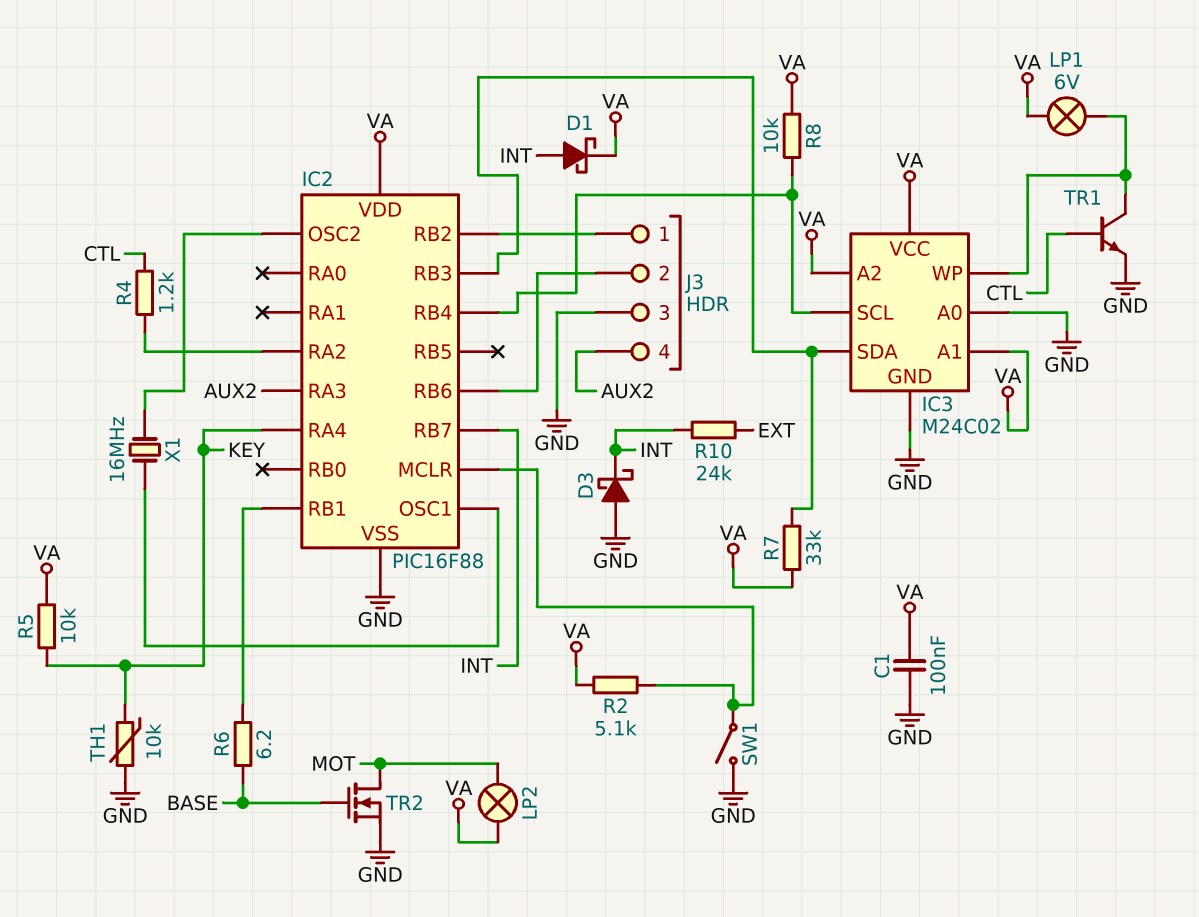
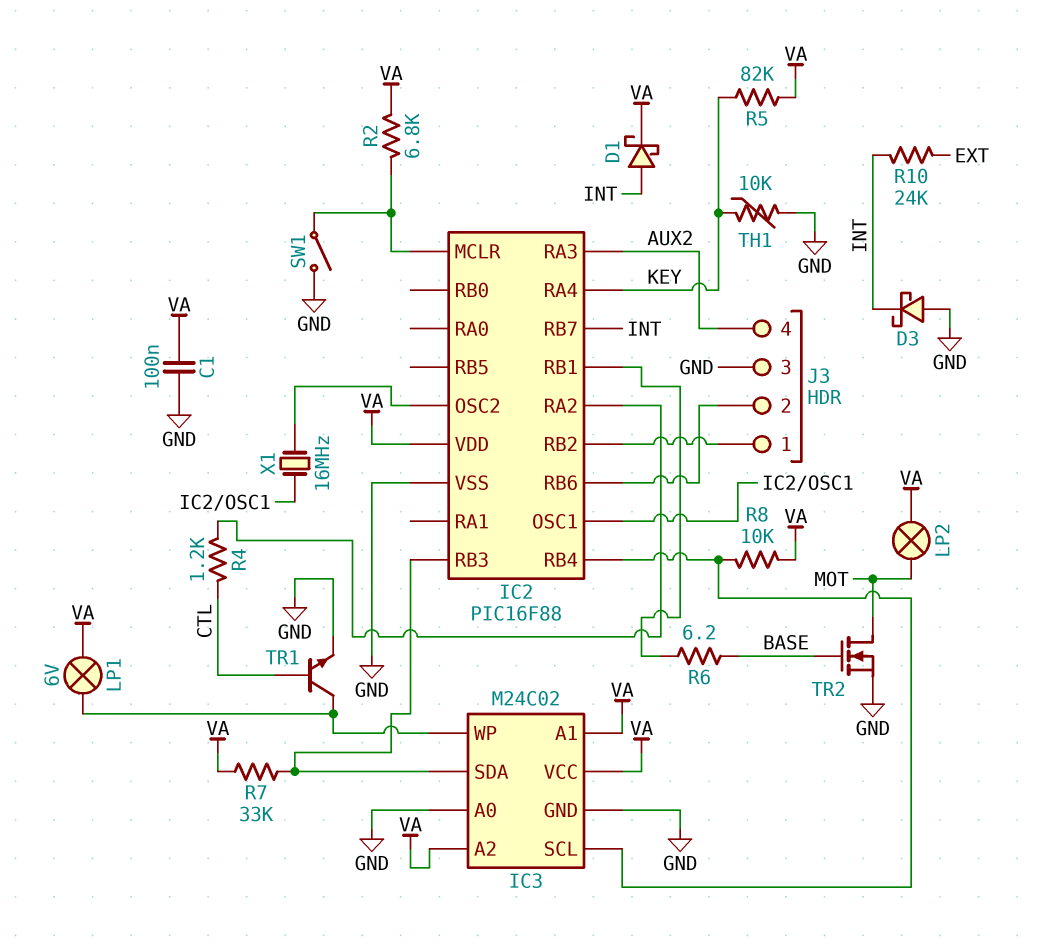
R2: 5.1k (IC2/MCLR, VA) -> 6.8k (IC2/MCLR, VA)
R5: 10k (KEY, VA) -> 82k (KEY, VA)

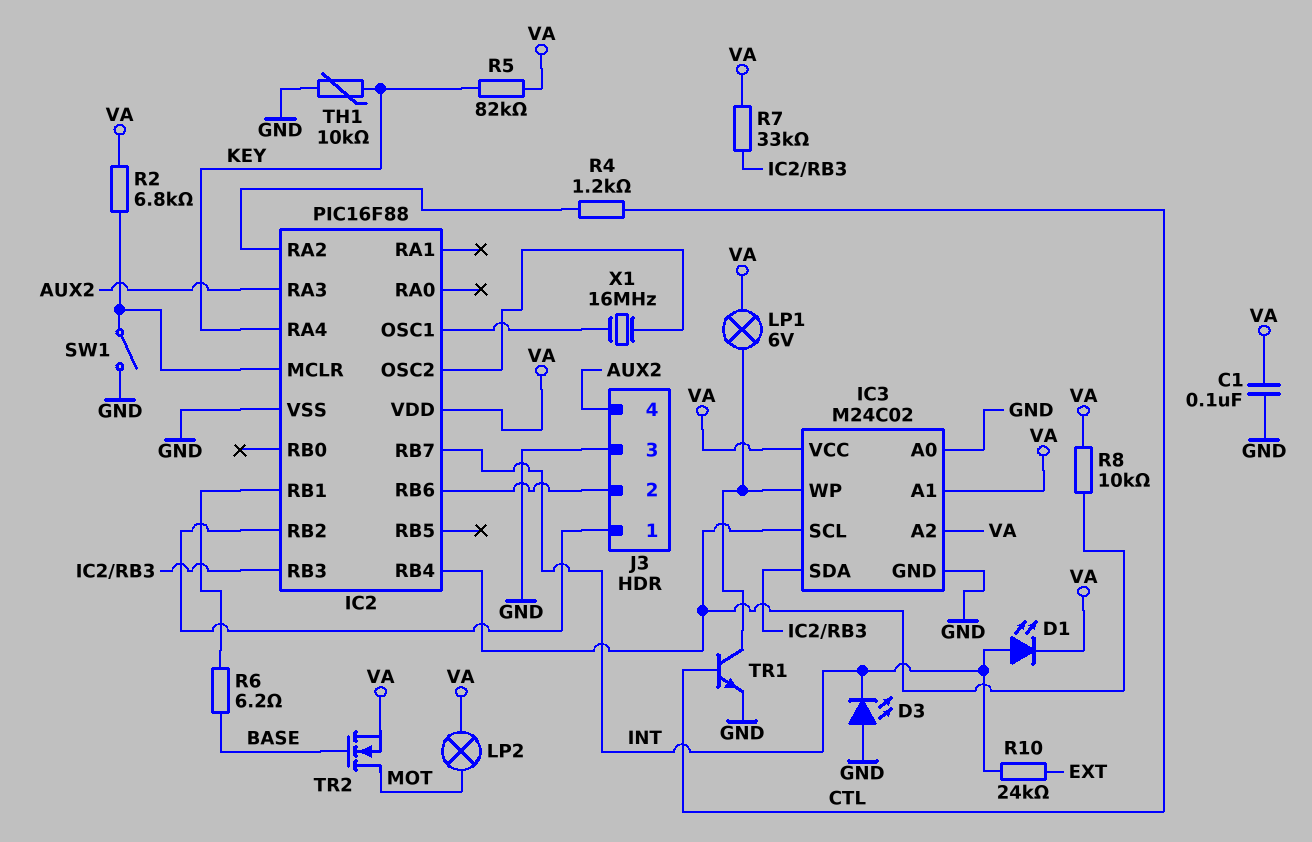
D1: schottky (A INT, K VA) -> LED (A INT, K VA)
D3: schottky (A GND, K INT) -> LED (A GND, K INT)
TR2: NMOS (G BASE, D MOT, S GND) -> NMOS (G BASE, D MOT, S VA)

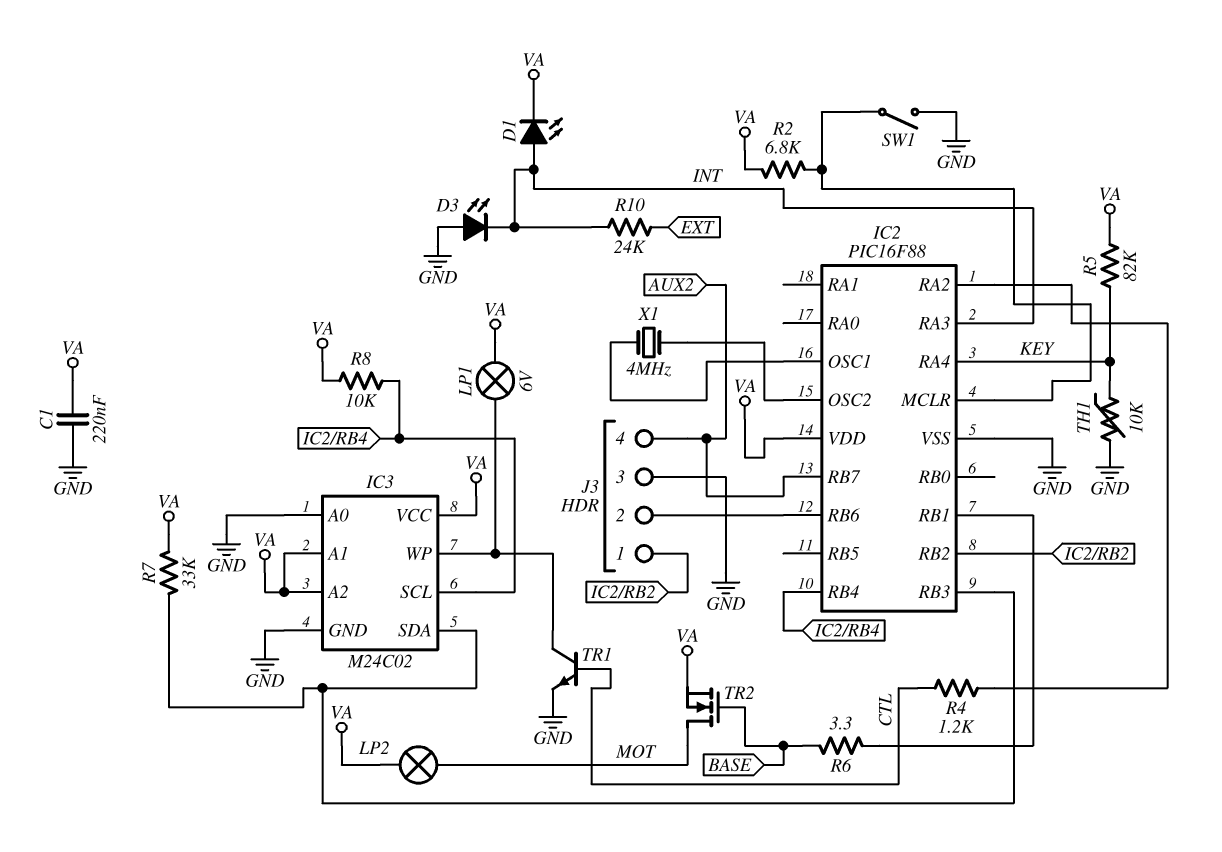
C1: 100nF (GND, VA) -> 220nF (GND, VA)
IC2 pin RA3: AUX2 -> INT
IC2 pin RB7: INT -> AUX2
R6: 6.2 (BASE, IC2/RB1) -> 3.3 (BASE, IC2/RB1)
X1: 16MHz (IC2/OSC1, IC2/OSC2) -> 4MHz (IC2/OSC1, IC2/OSC2)

